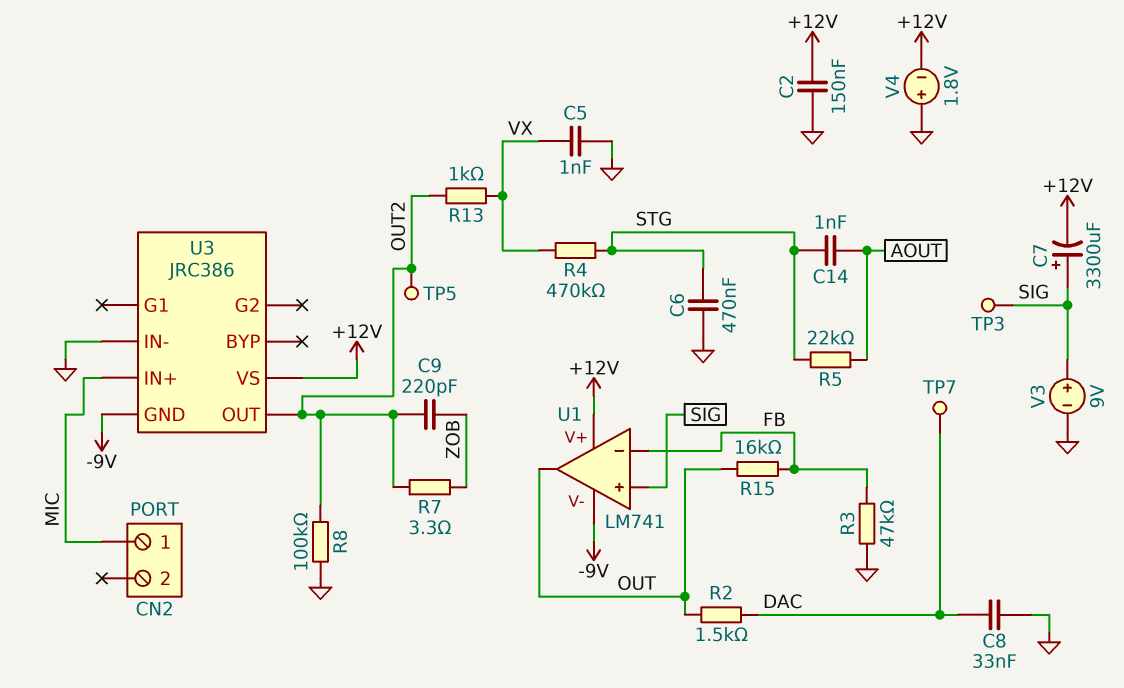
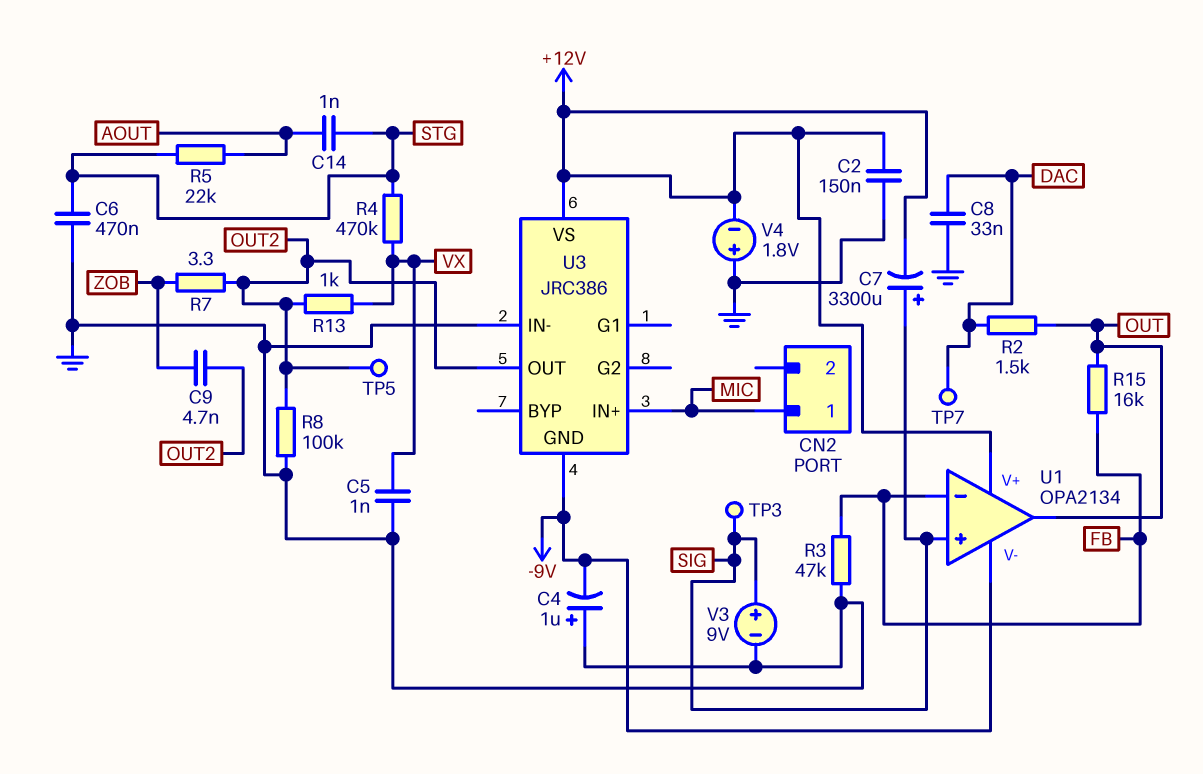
C4: none -> 1uF (plus GND, minus -9V)
C9: 220pF (OUT2, ZOB) -> 4.7nF (OUT2, ZOB)
U1: LM741 -> OPA2134

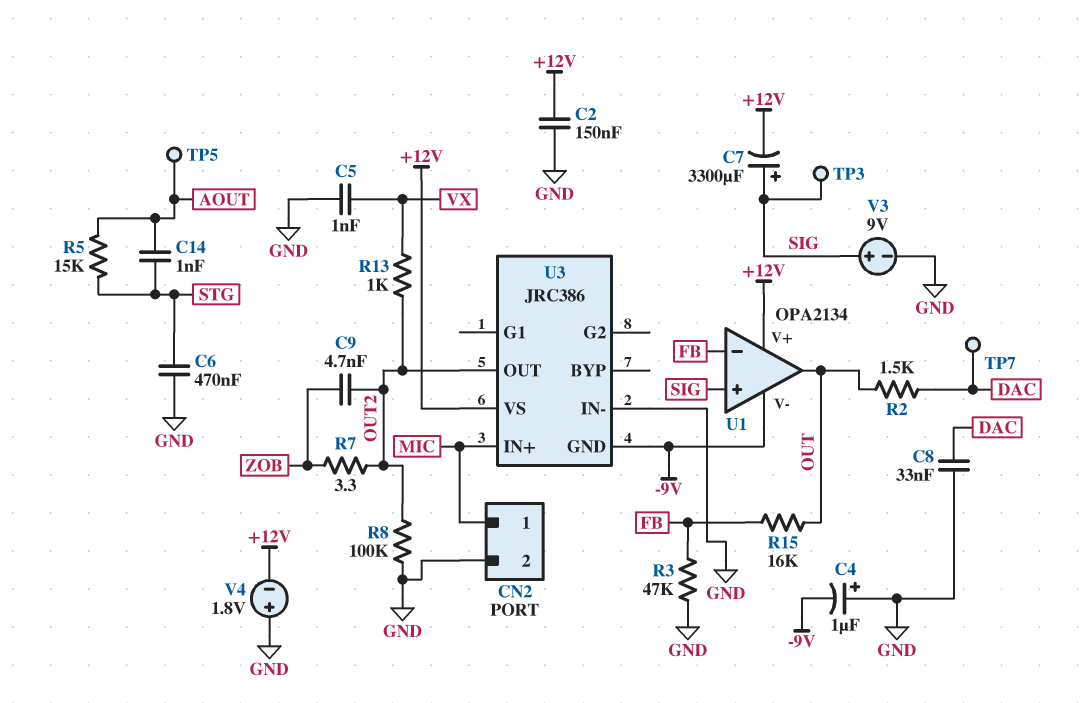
CN2 pin 2: none -> GND
R4: 470k (STG, VX) -> none
R5: 22k (AOUT, STG) -> 15k (AOUT, STG)
TP5: test point (OUT2) -> test point (AOUT)

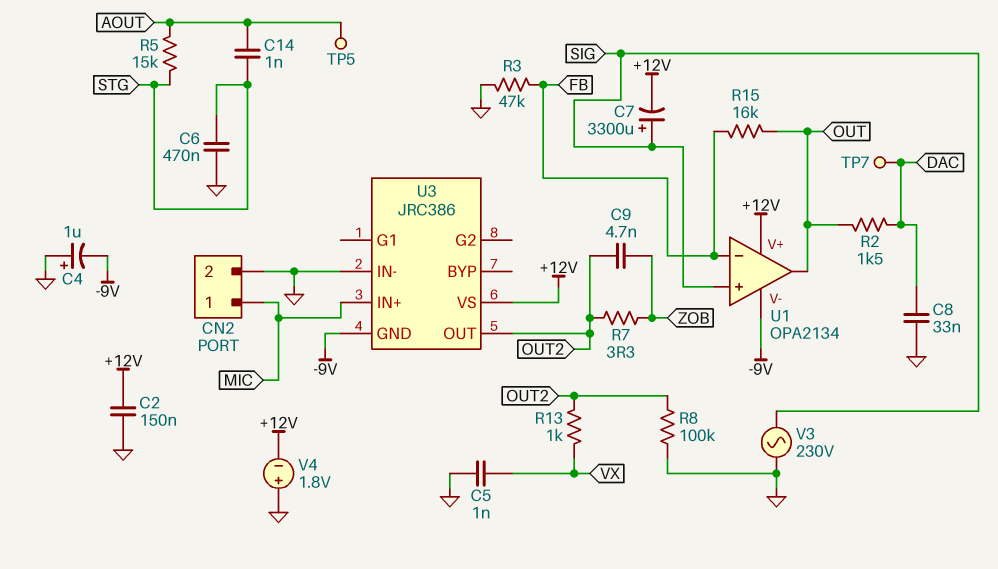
TP3: test point (SIG) -> none
V3: 9V (plus SIG, minus GND) -> AC 230V (GND, SIG)

